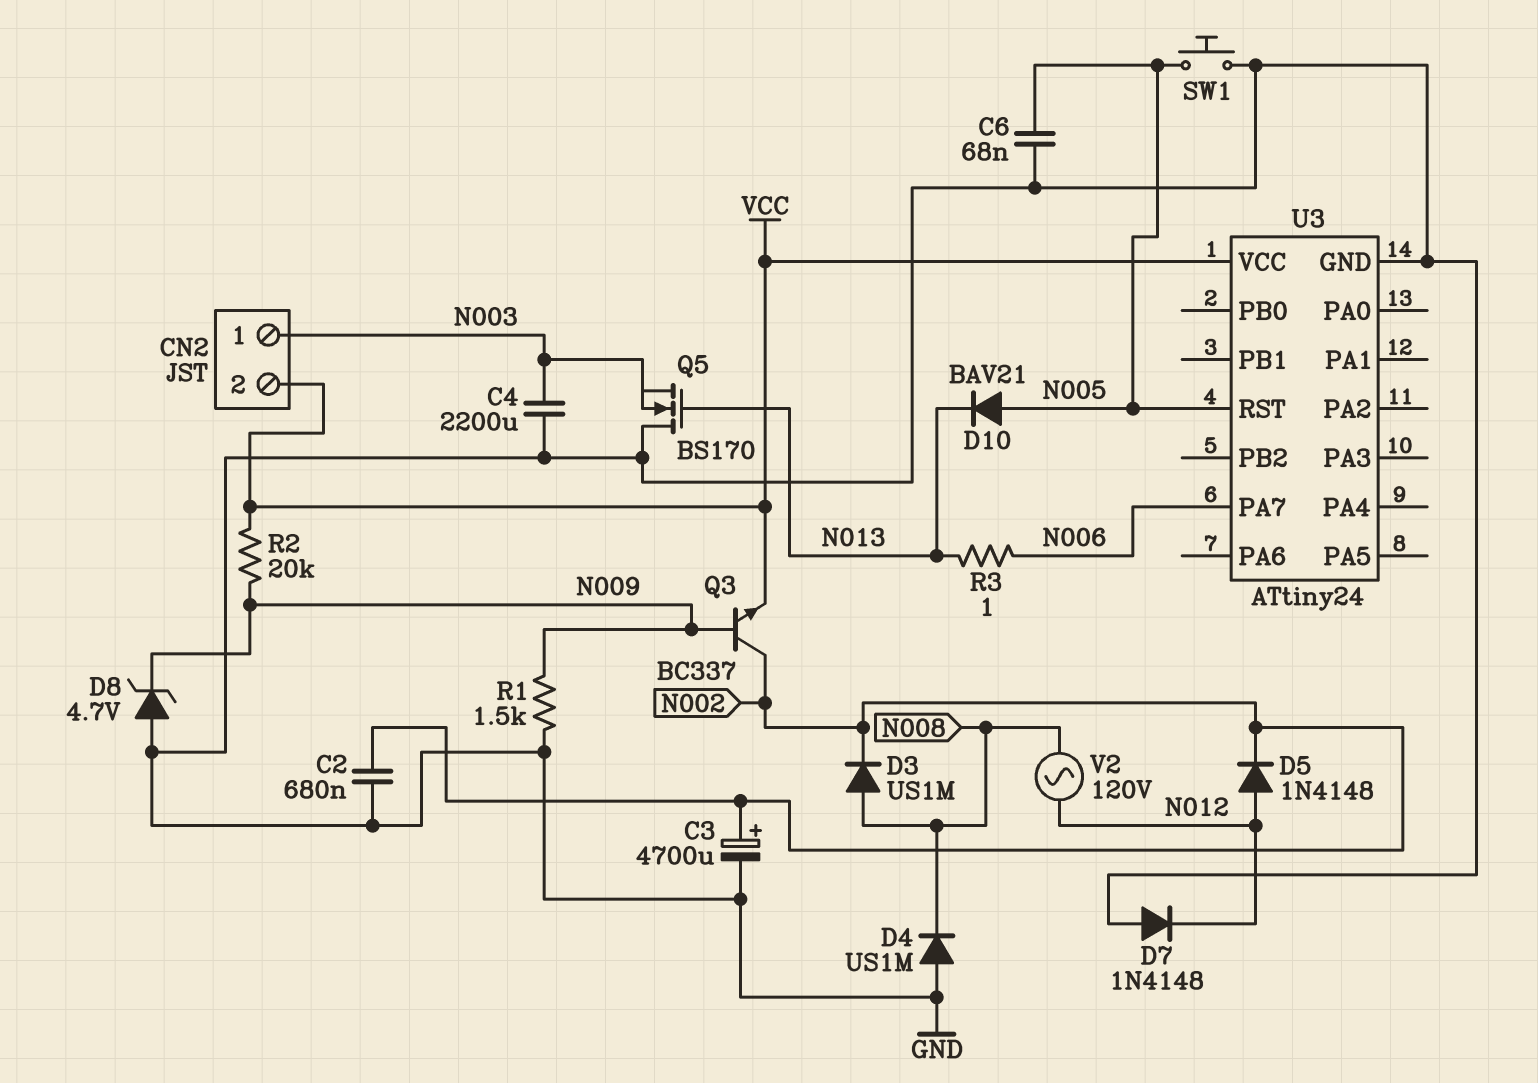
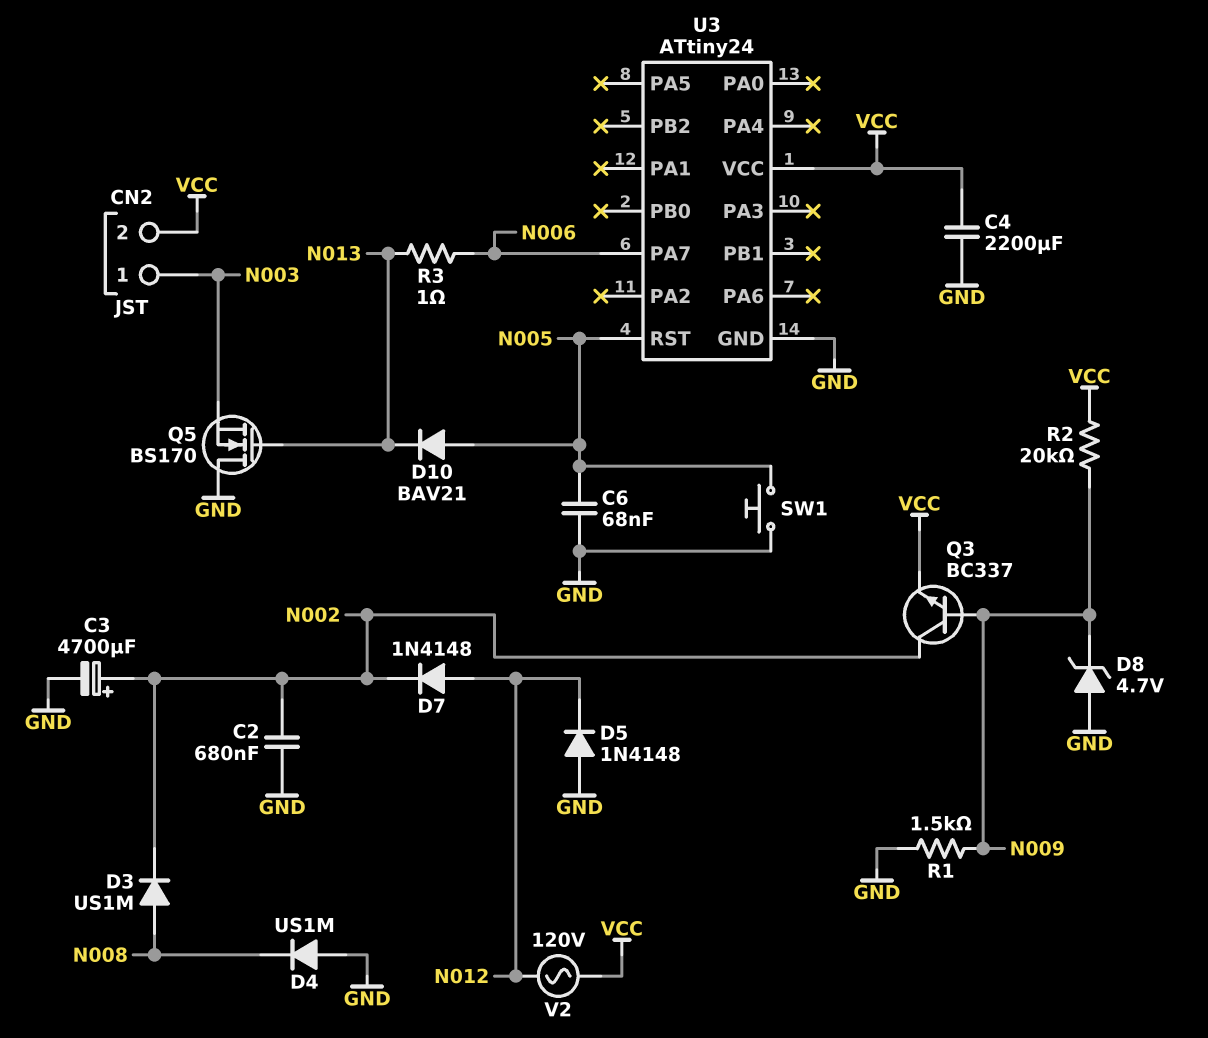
C4: 2200uF (GND, N003) -> 2200uF (GND, VCC)
D5: diode 1N4148 (A N012, K N002) -> diode 1N4148 (A GND, K N012)
D7: diode 1N4148 (A GND, K N012) -> diode 1N4148 (A N012, K N002)
V2: AC 120V (N008, N012) -> AC 120V (N012, VCC)

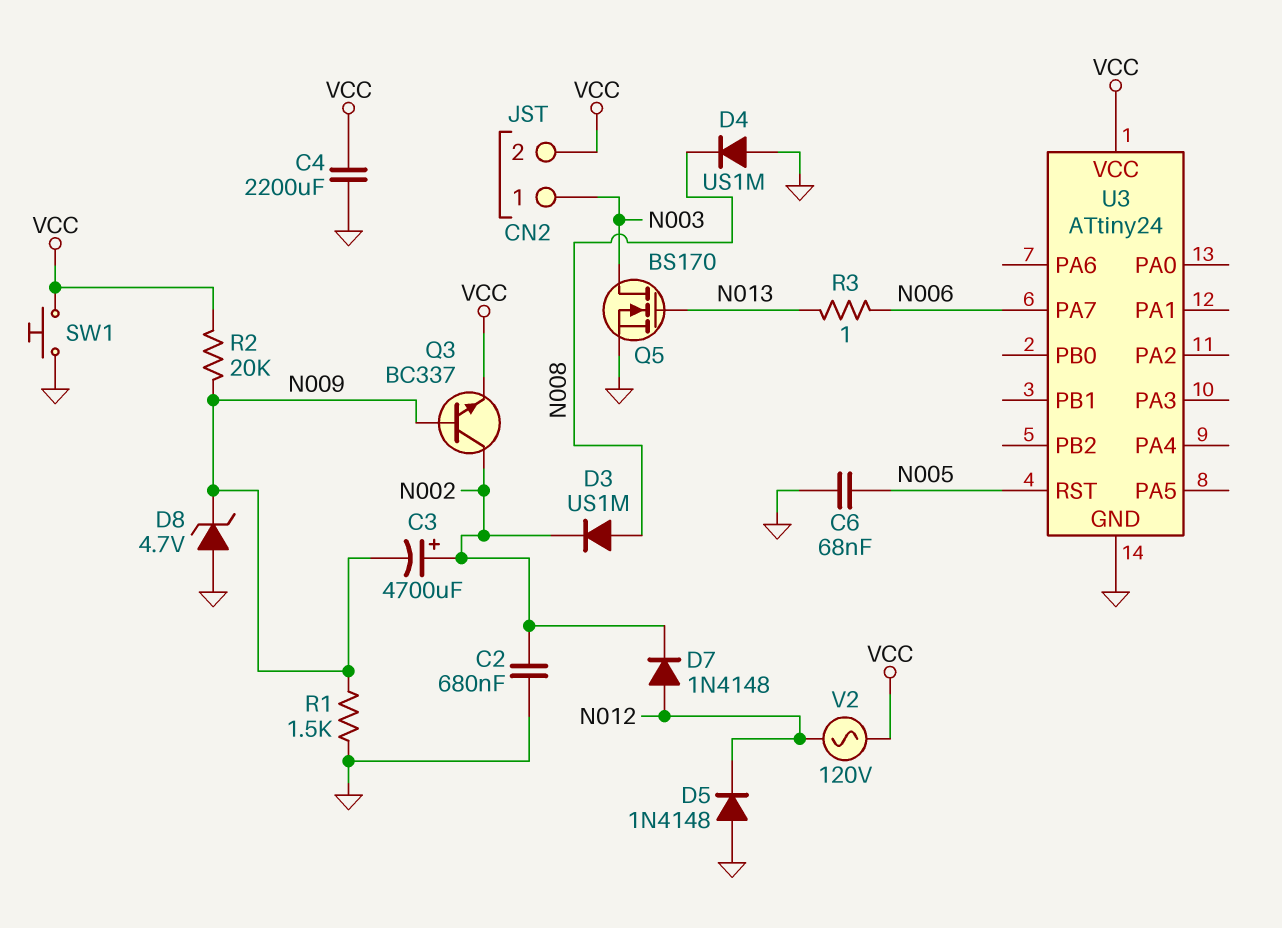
C3: 4700uF (plus N002, minus GND) -> 4700uF (plus N002, minus N009)
D10: diode BAV21 (A N005, K N013) -> none
Q5: NMOS BS170 (G N013, D GND, S N003) -> NMOS BS170 (G N013, D N003, S GND)
SW1: button (GND, N005) -> button (GND, VCC)

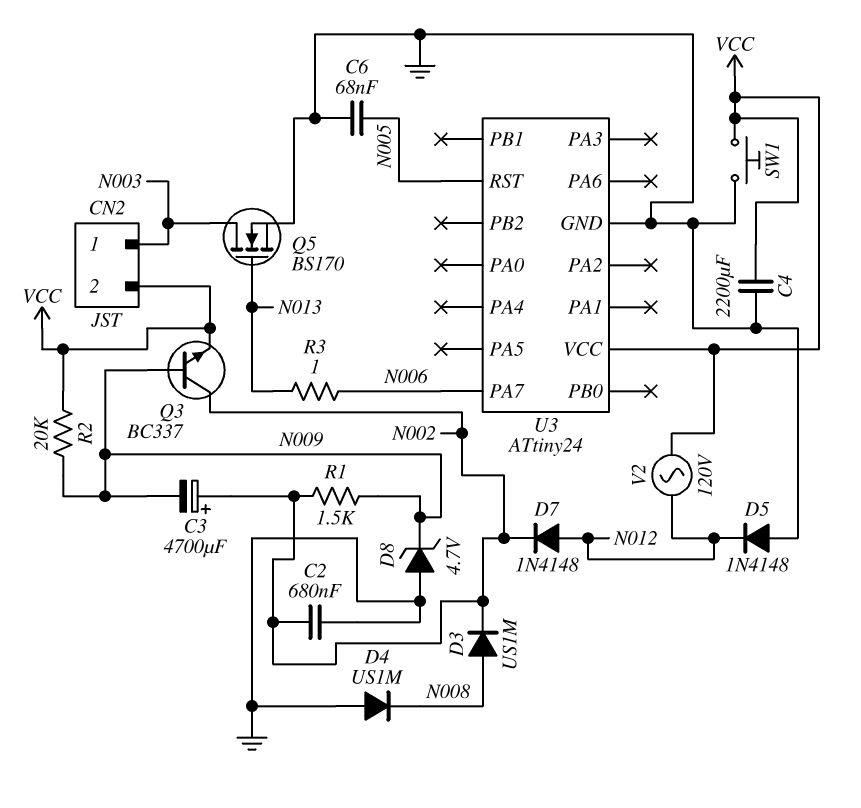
R1: 1.5k (GND, N009) -> 1.5k (N002, N009)

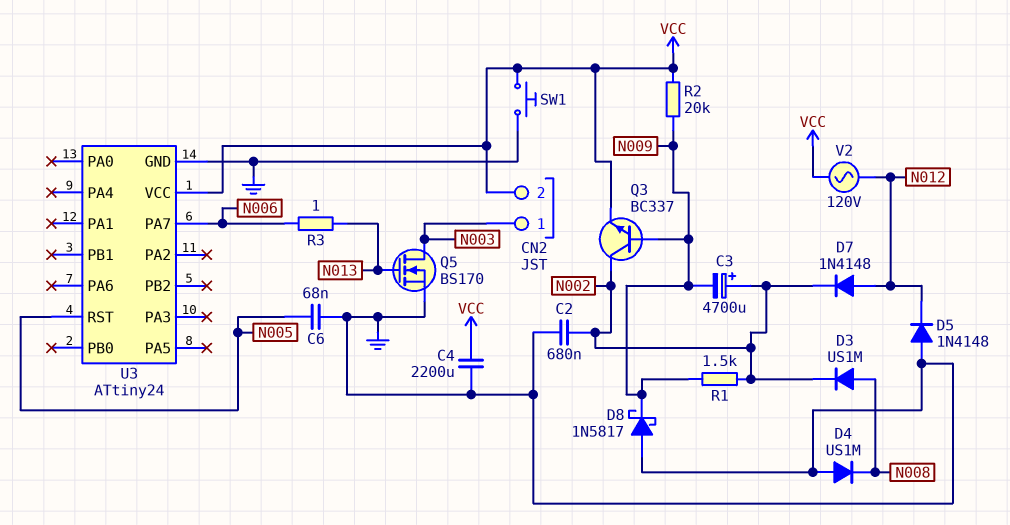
D8: zener 4.7V (A GND, K N009) -> schottky 1N5817 (A GND, K N009)

